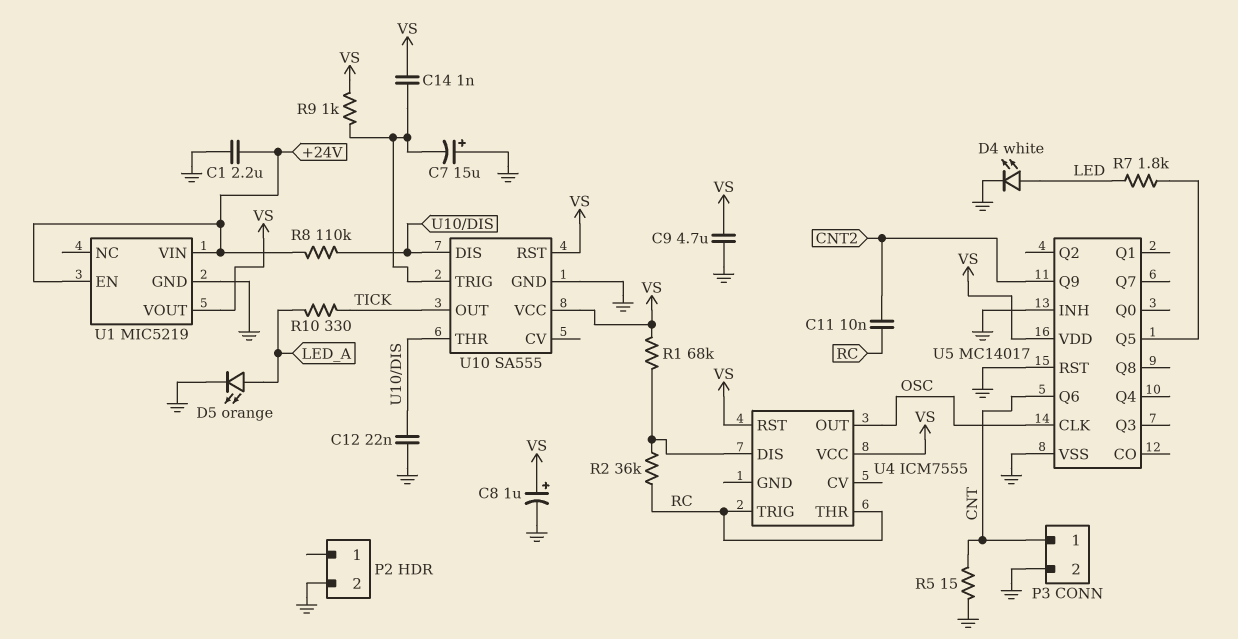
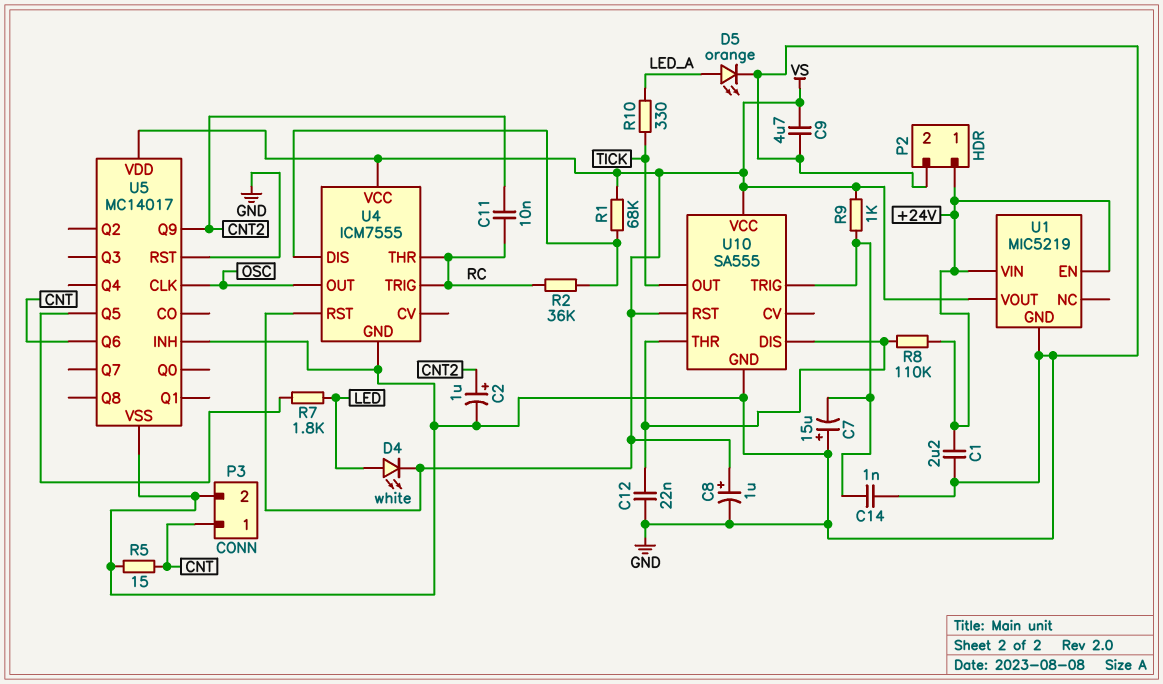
C2: none -> 1uF (plus CNT2, minus GND)
C14: 1nF (U10/TRIG, VS) -> 1nF (GND, U10/TRIG)
D4: LED white (A LED, K GND) -> LED white (A LED, K VS)
P2 pin 1: none -> +24V
U4 pin GND: none -> GND

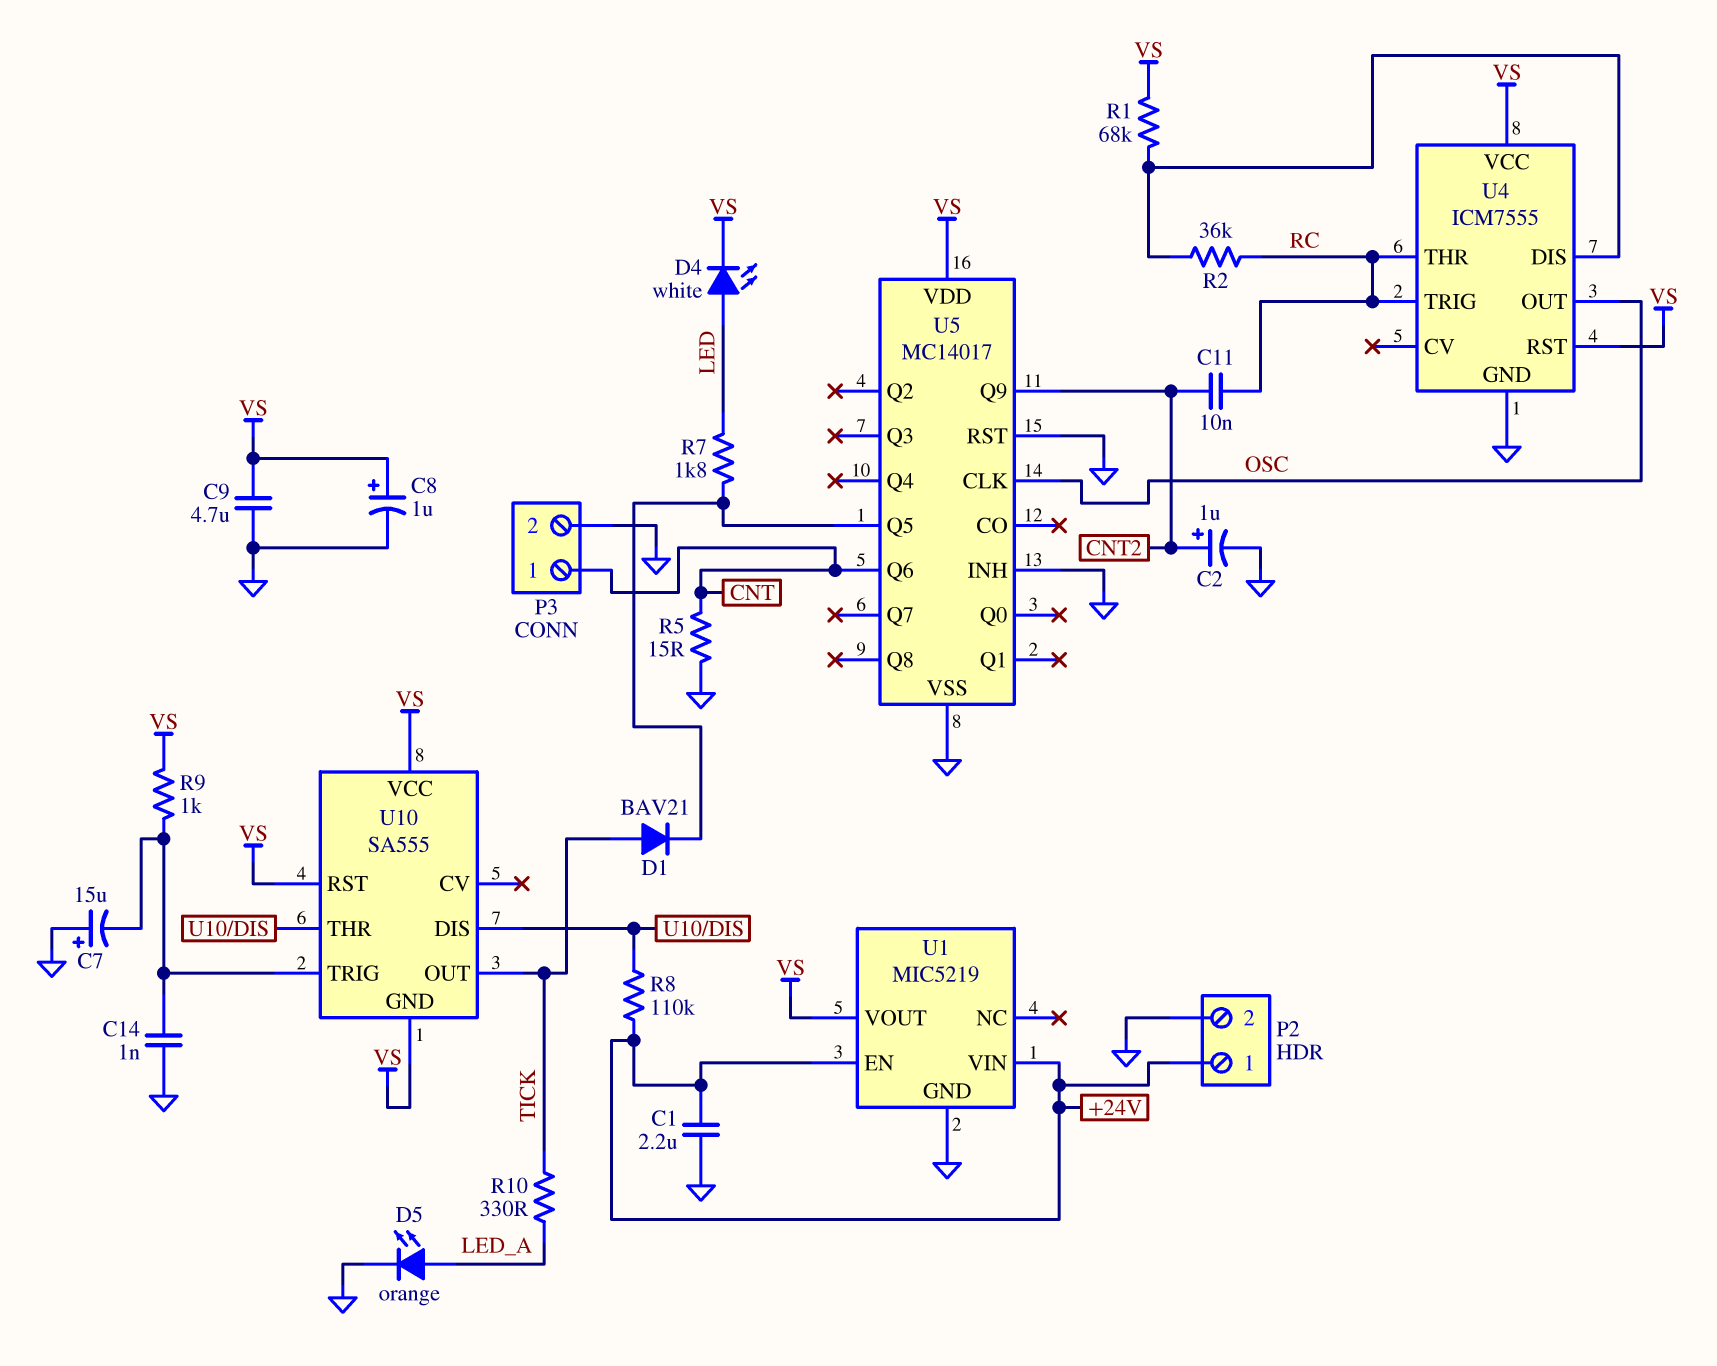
C12: 22nF (GND, U10/DIS) -> none
D1: none -> diode BAV21 (A TICK, K U5/Q5)
U10 pin GND: GND -> VS

